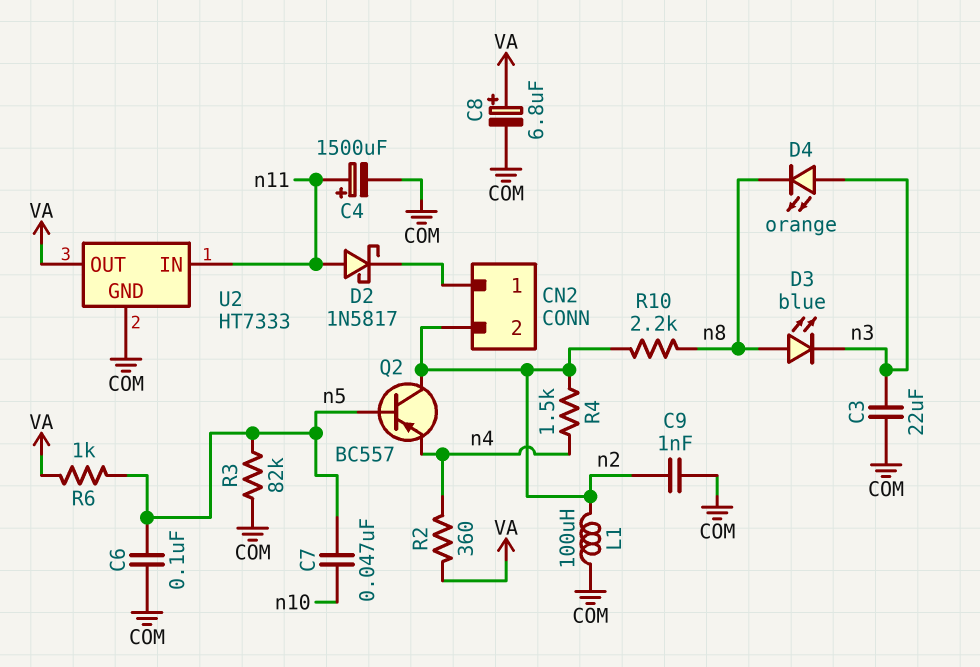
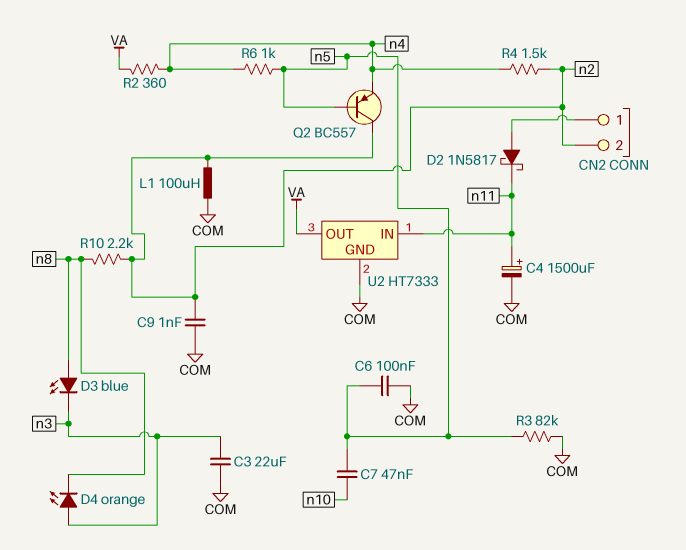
C8: 6.8uF (plus VA, minus COM) -> none
D2: schottky 1N5817 (A n11, K CN2/1) -> schottky 1N5817 (A CN2/1, K n11)
R6: 1k (VA, n5) -> 1k (n4, n5)

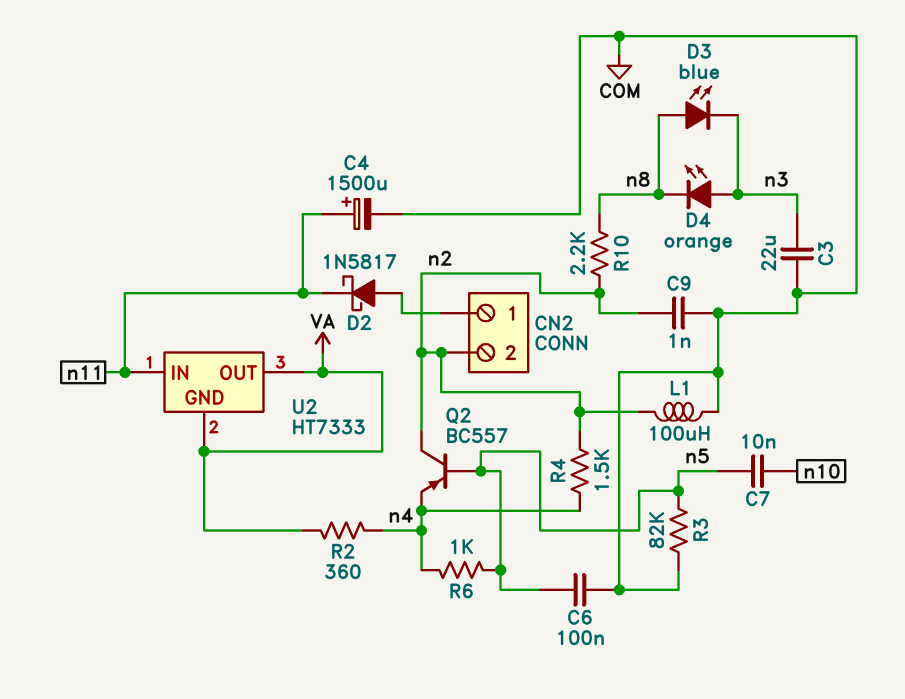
C7: 47nF (n5, n10) -> 10nF (n5, n10)
U2 pin GND: COM -> VA

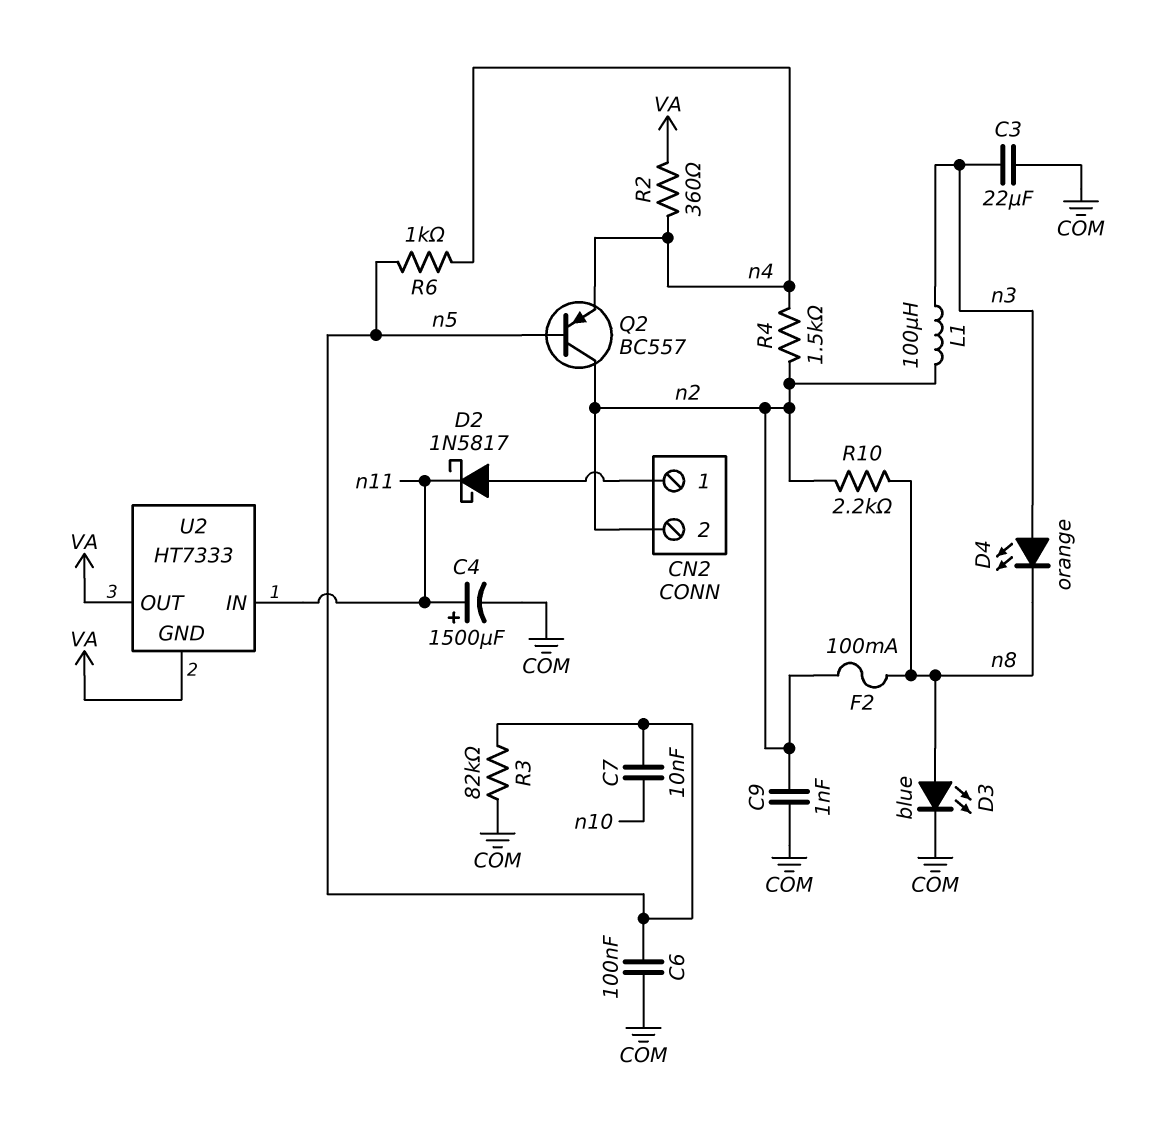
D3: LED blue (A n8, K n3) -> LED blue (A n8, K COM)
F2: none -> 100mA (n2, n8)
L1: 100uH (COM, n2) -> 100uH (n2, n3)

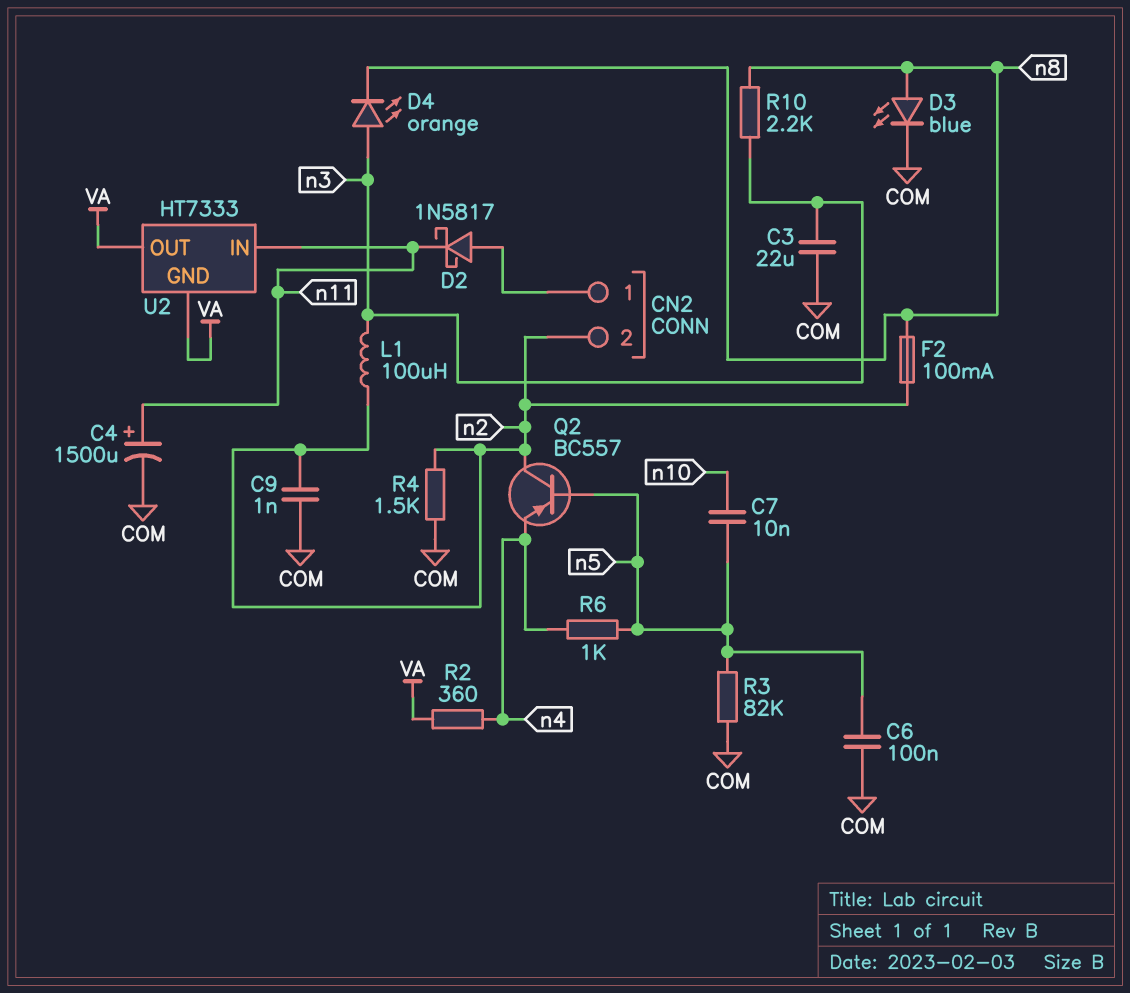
R4: 1.5k (n2, n4) -> 1.5k (COM, n2)
R10: 2.2k (n2, n8) -> 2.2k (n3, n8)

